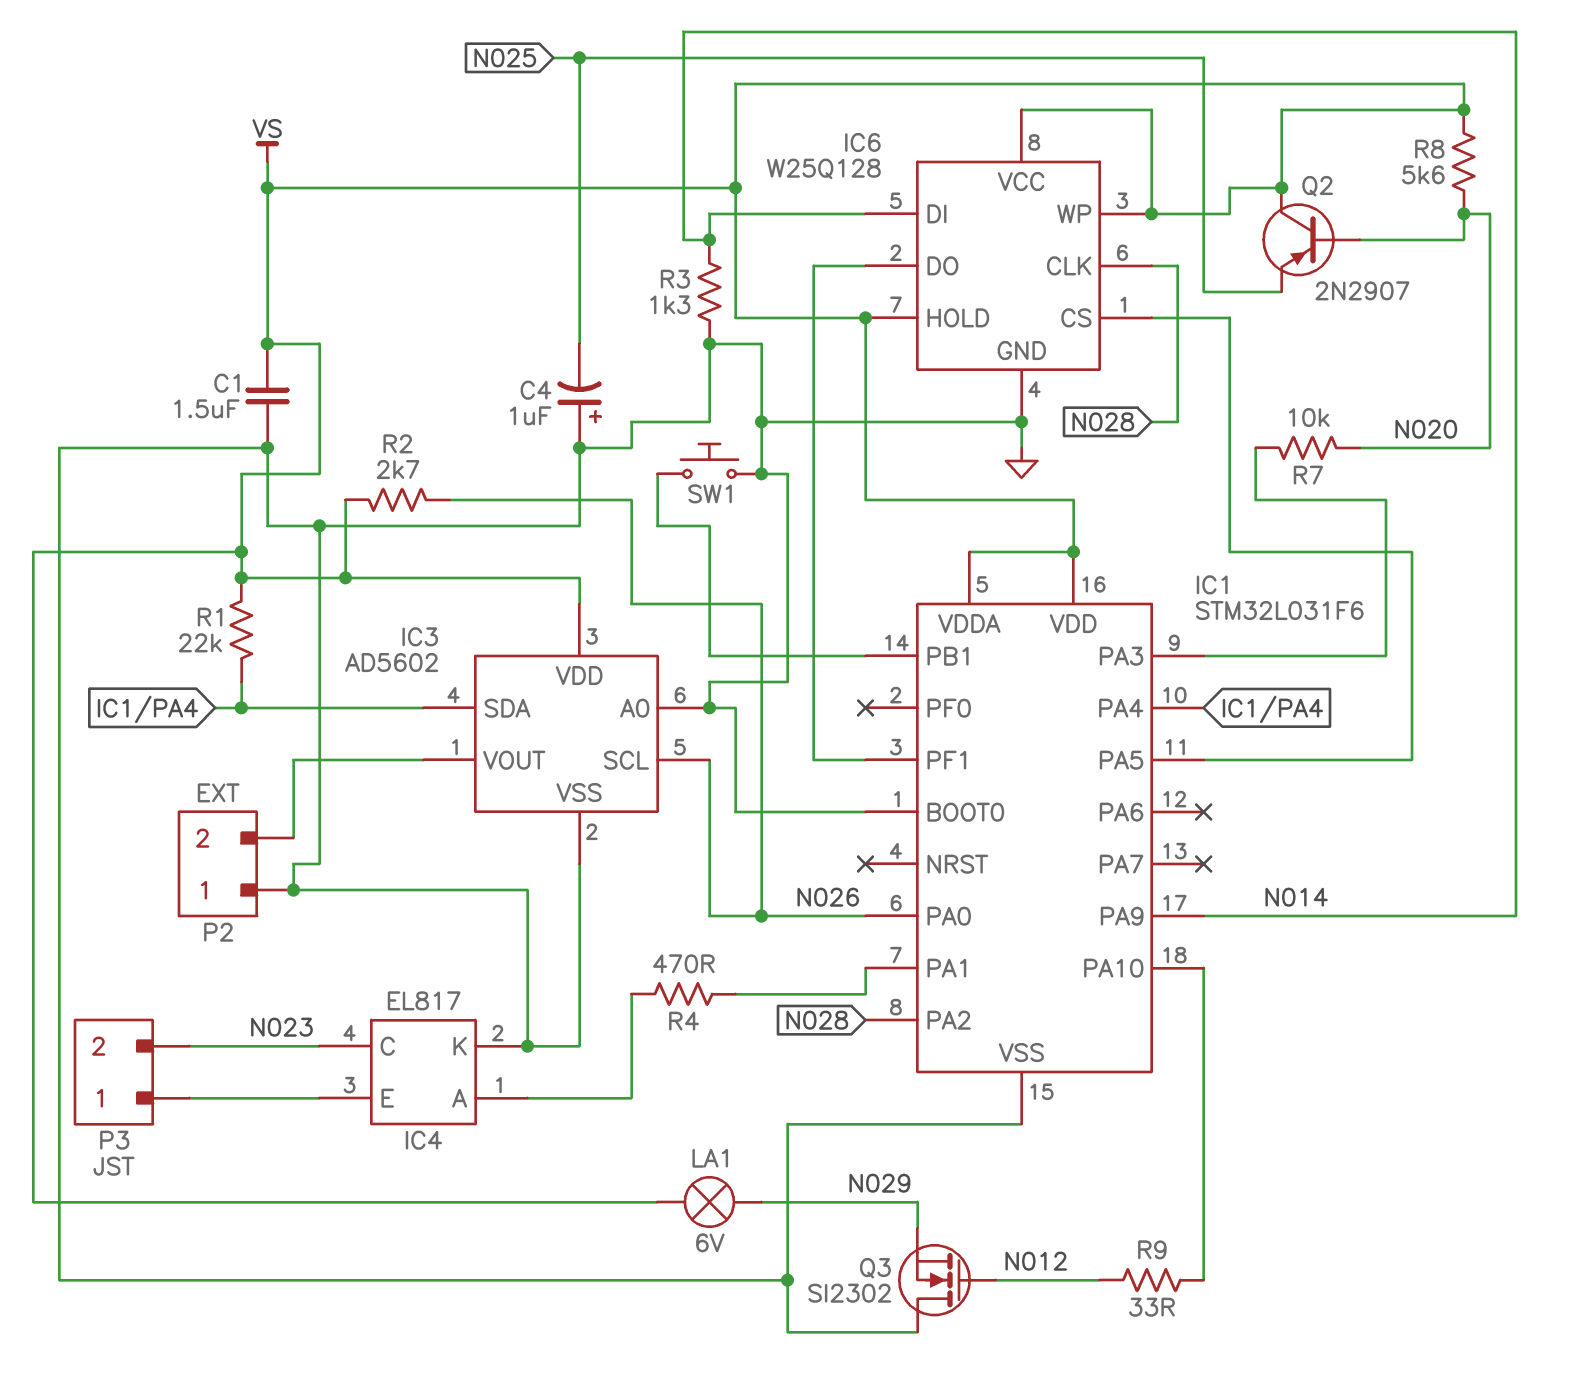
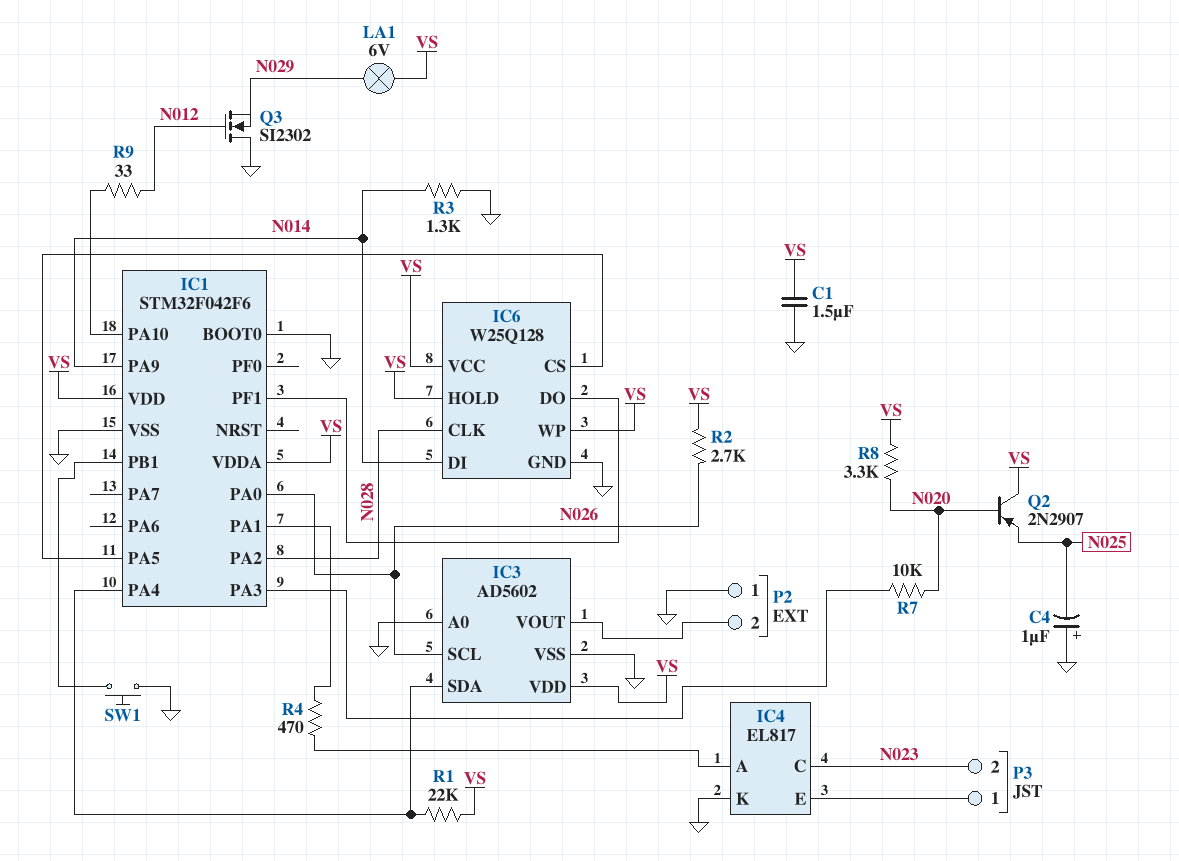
IC1: STM32L031F6 -> STM32F042F6
R8: 5.6k (N020, VS) -> 3.3k (N020, VS)

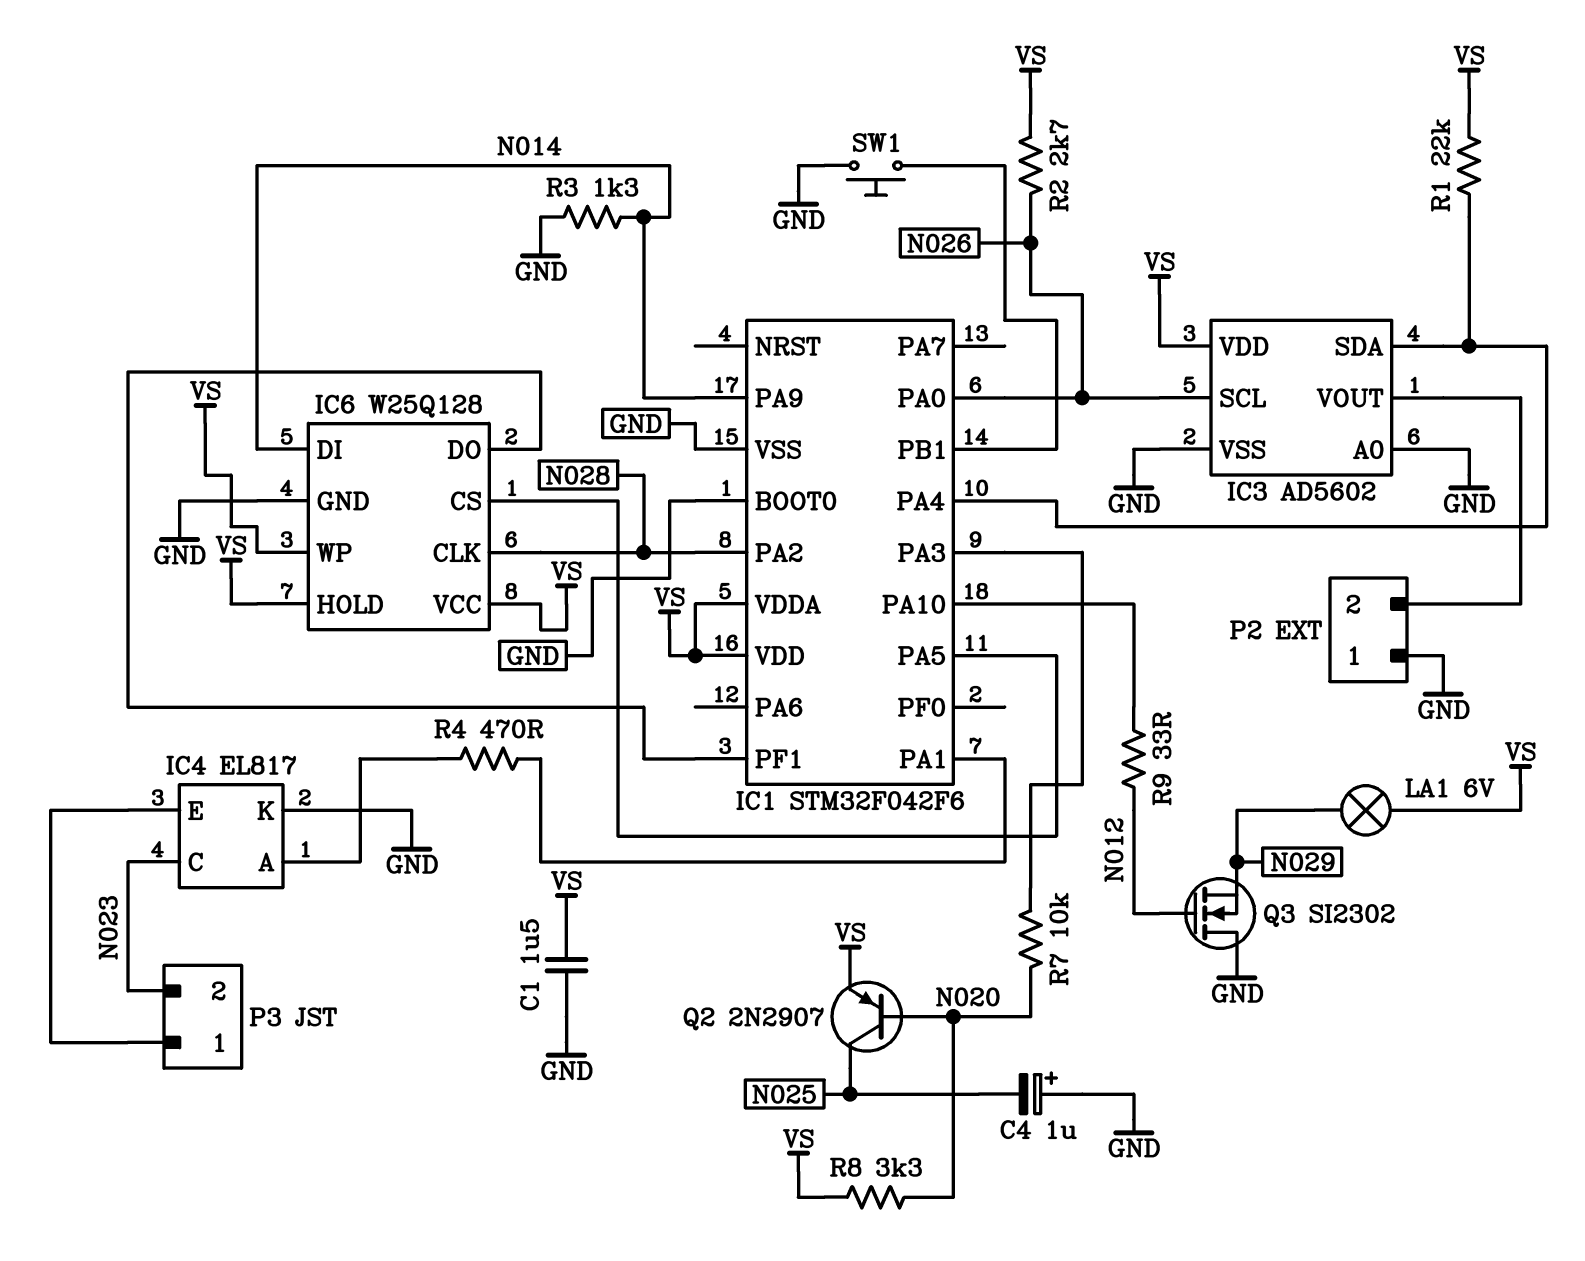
Q2: PNP 2N2907 (B N020, C VS, E N025) -> PNP 2N2907 (B N020, C N025, E VS)

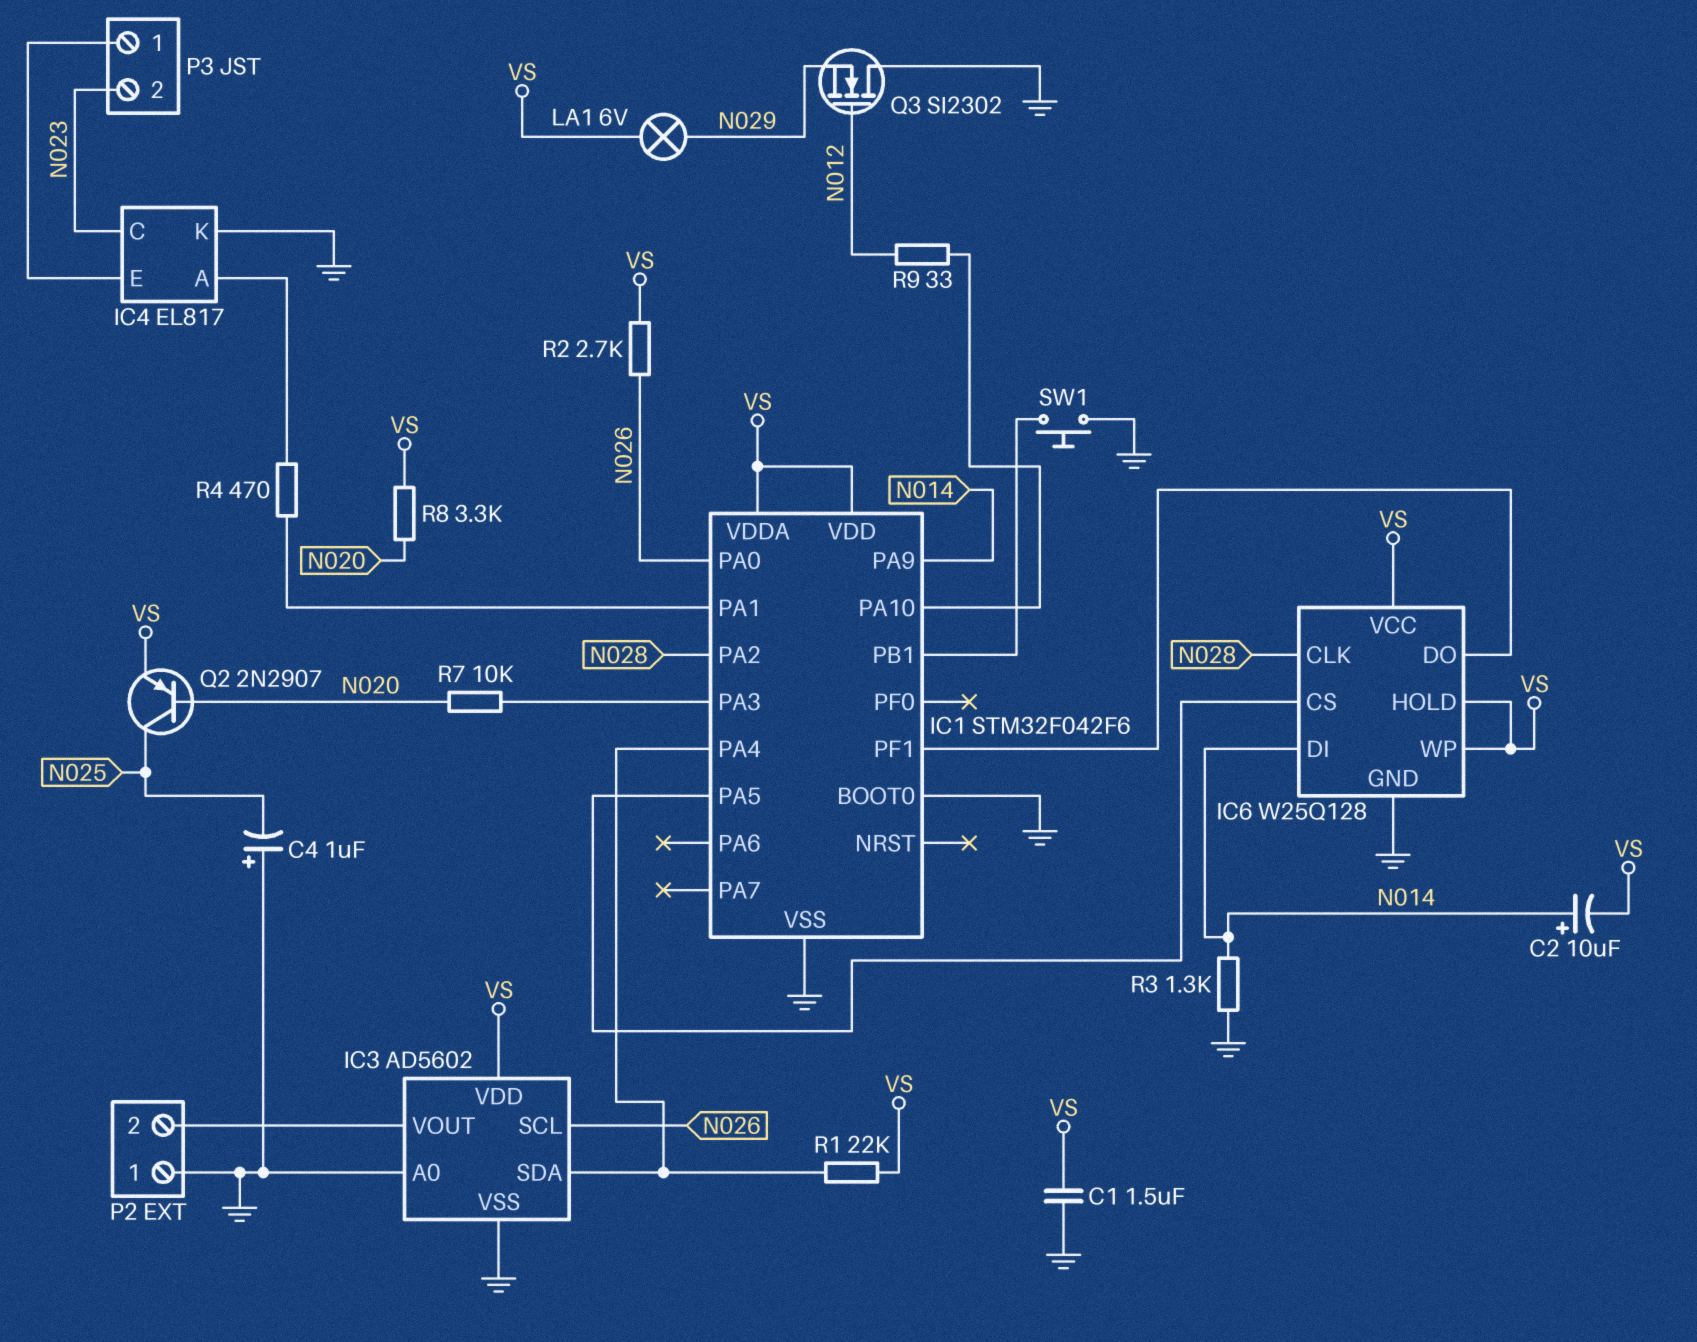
C2: none -> 10uF (plus N014, minus VS)

